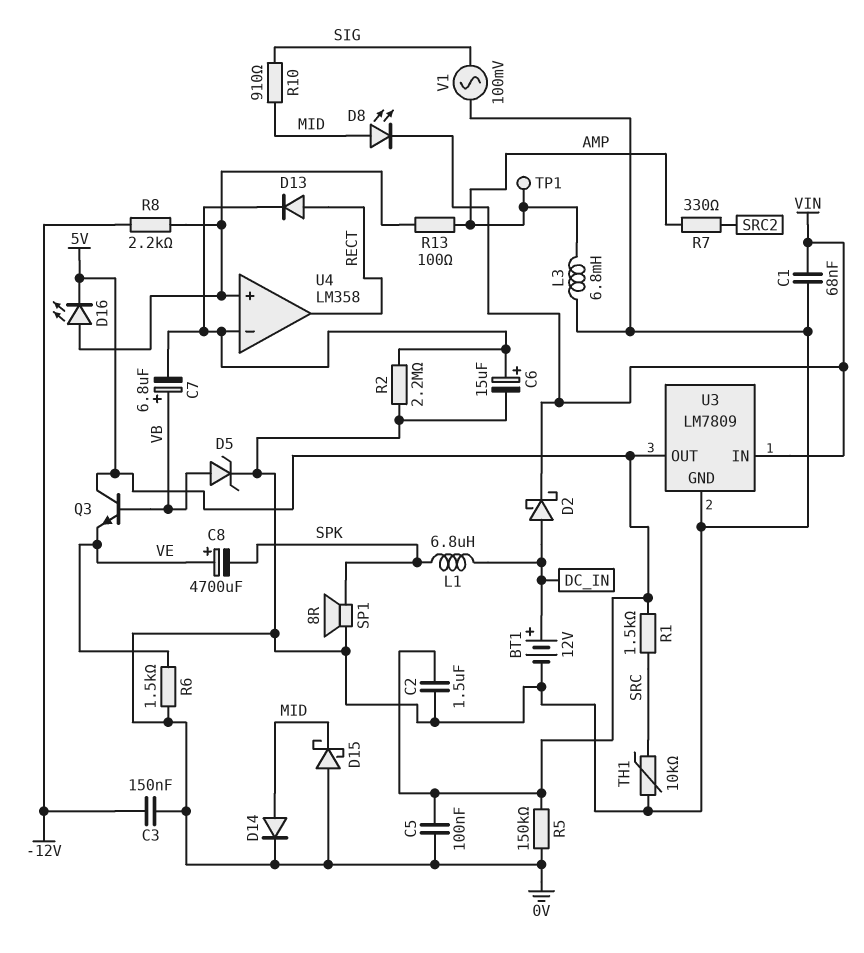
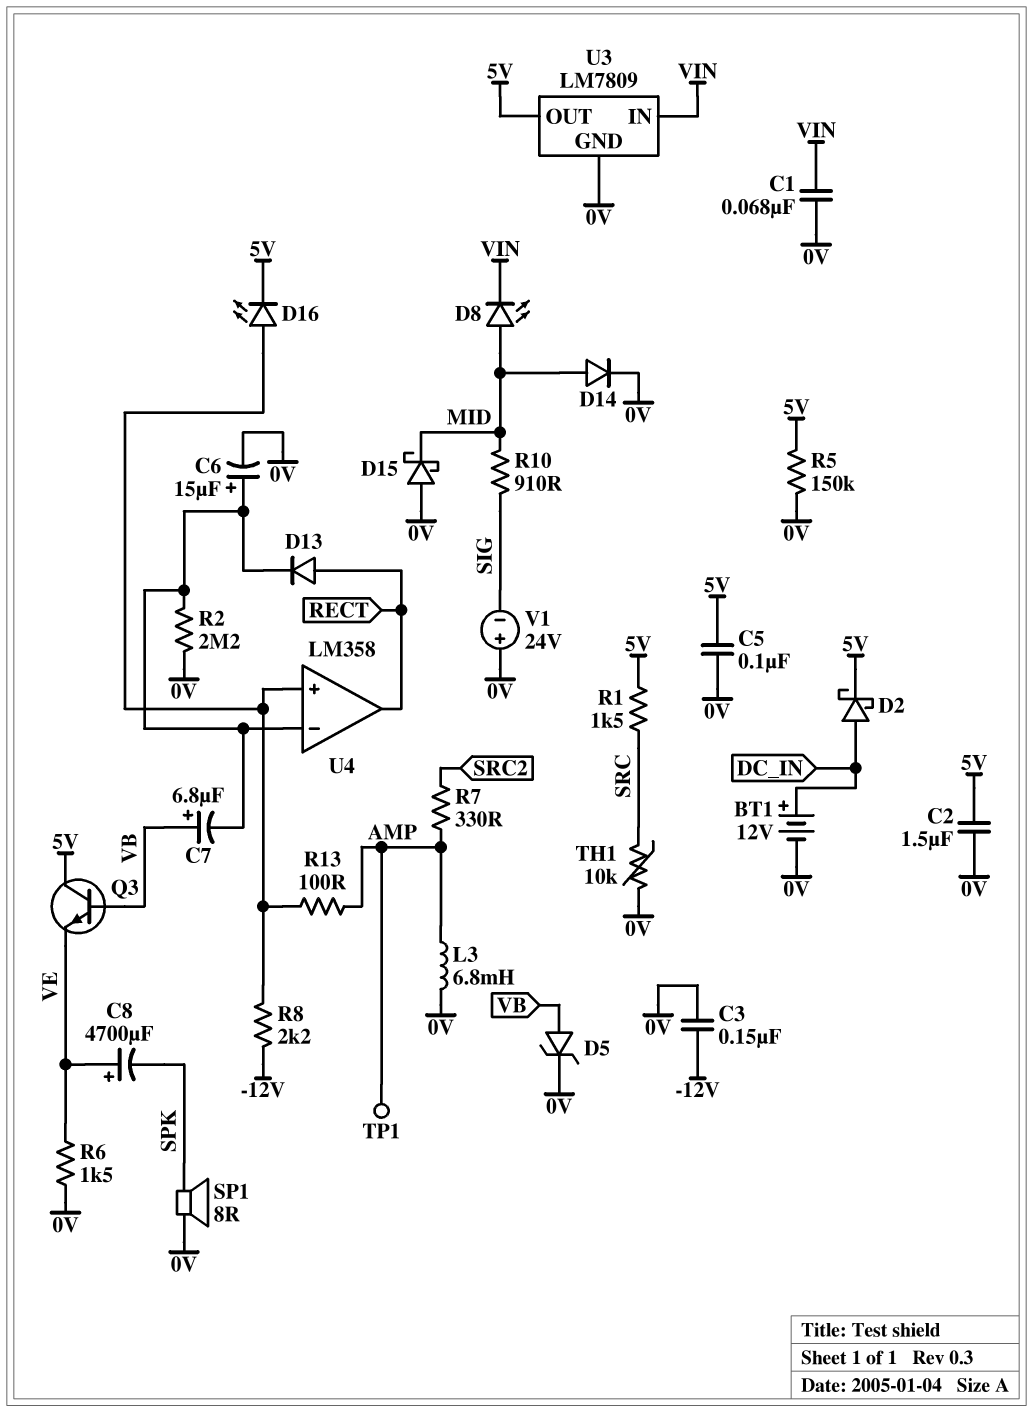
D2: schottky (A DC_IN, K VIN) -> schottky (A DC_IN, K 5V)
L1: 6.8uH (DC_IN, SPK) -> none
V1: AC 100mV (0V, SIG) -> 24V (plus 0V, minus SIG)

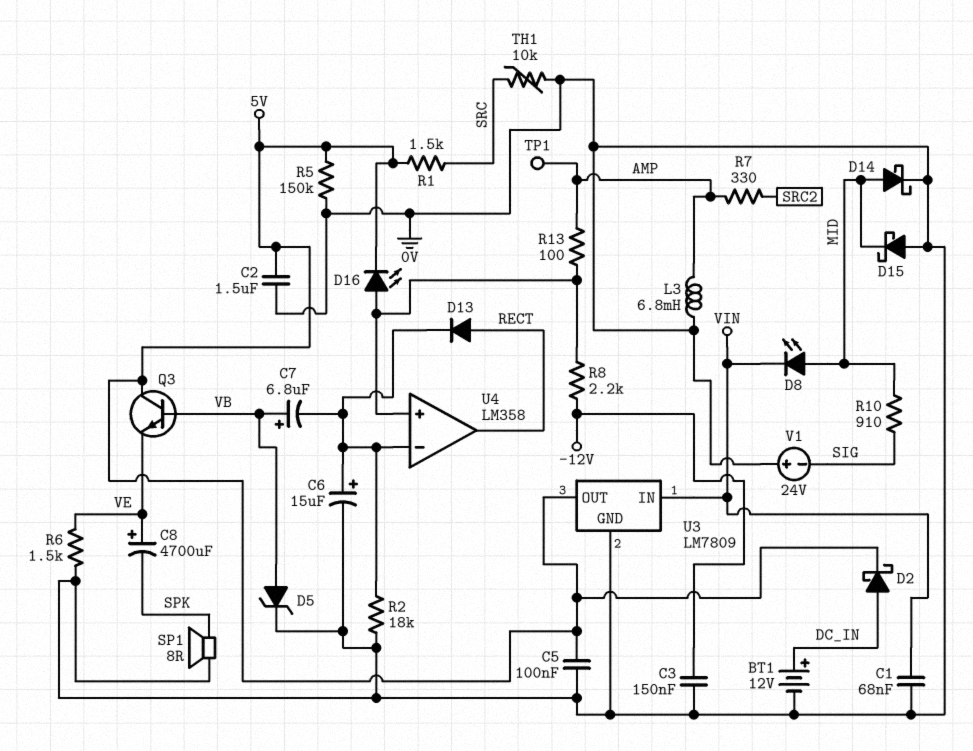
D14: diode (A MID, K 0V) -> schottky (A MID, K 0V)
R2: 2.2M (0V, U4/in-) -> 18k (0V, U4/in-)

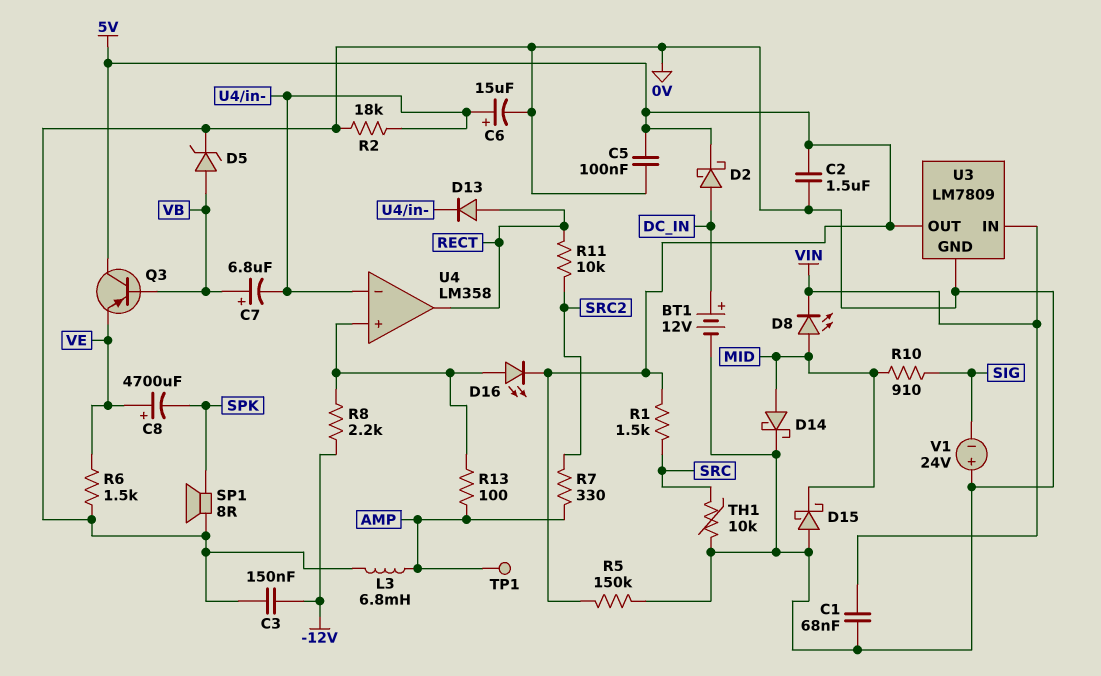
Q3: NPN (B VB, C 5V, E VE) -> PNP (B VB, C 5V, E VE)
R11: none -> 10k (RECT, SRC2)

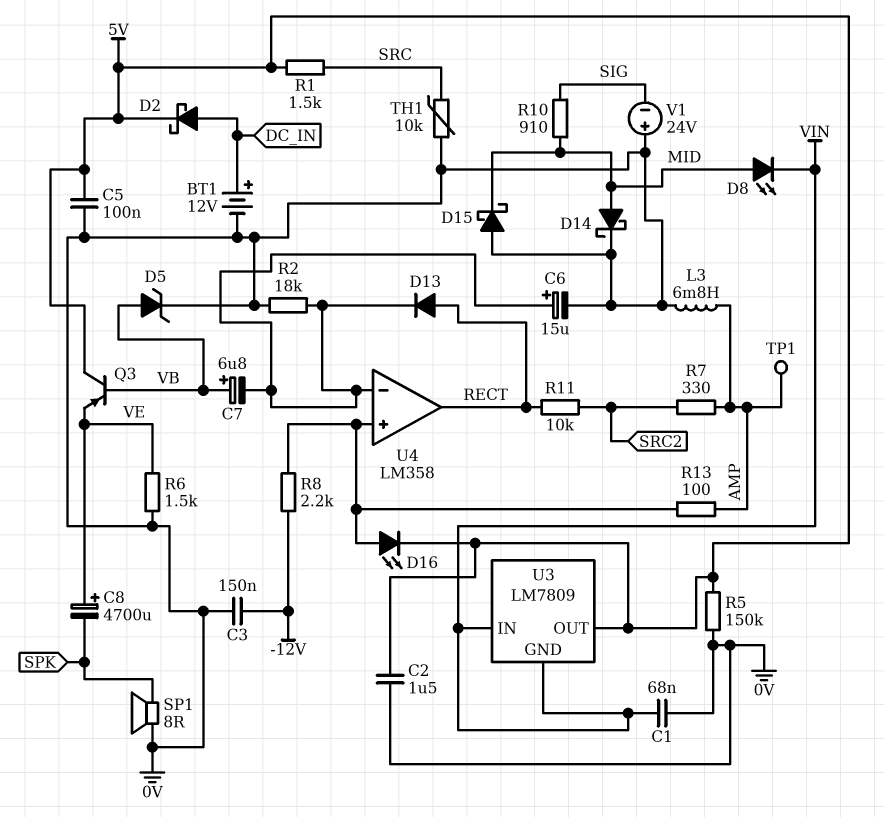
U3 pin GND: 0V -> VIN

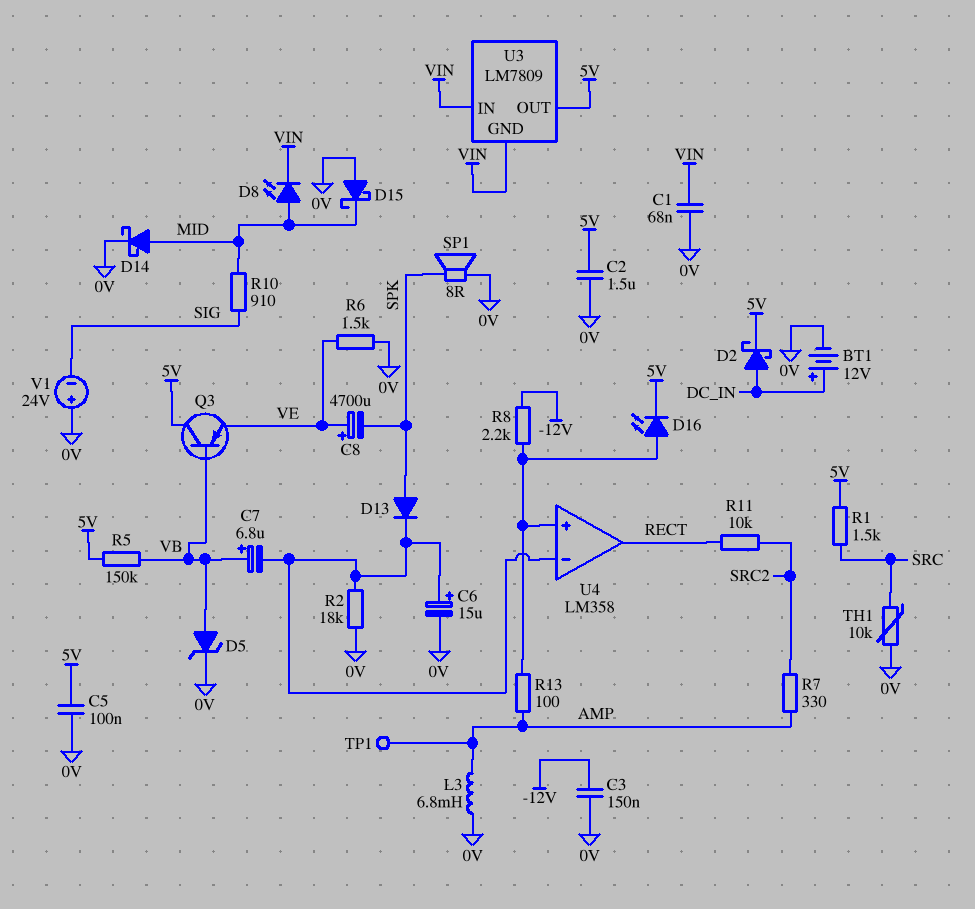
D13: diode (A RECT, K U4/in-) -> diode (A SPK, K U4/in-)
R5: 150k (0V, 5V) -> 150k (5V, VB)

